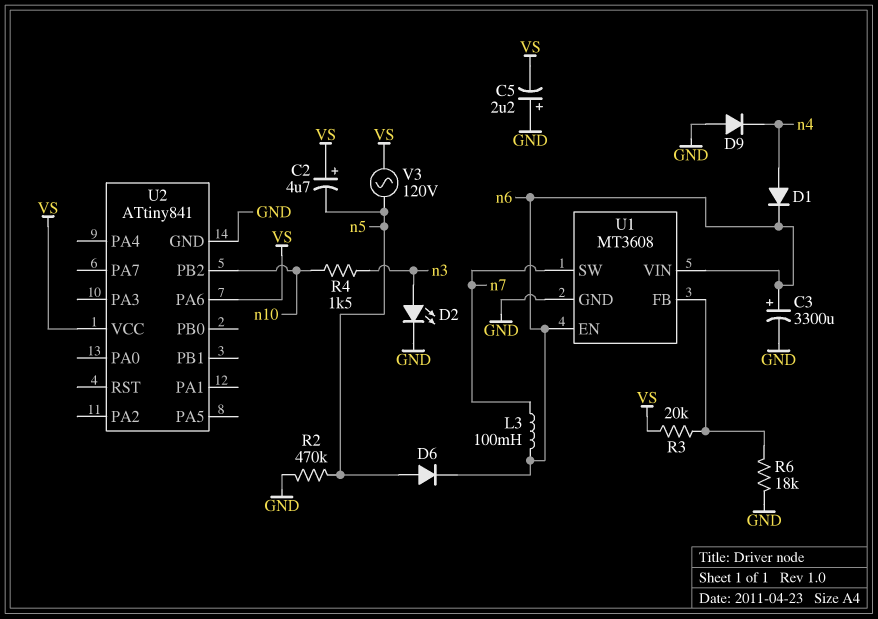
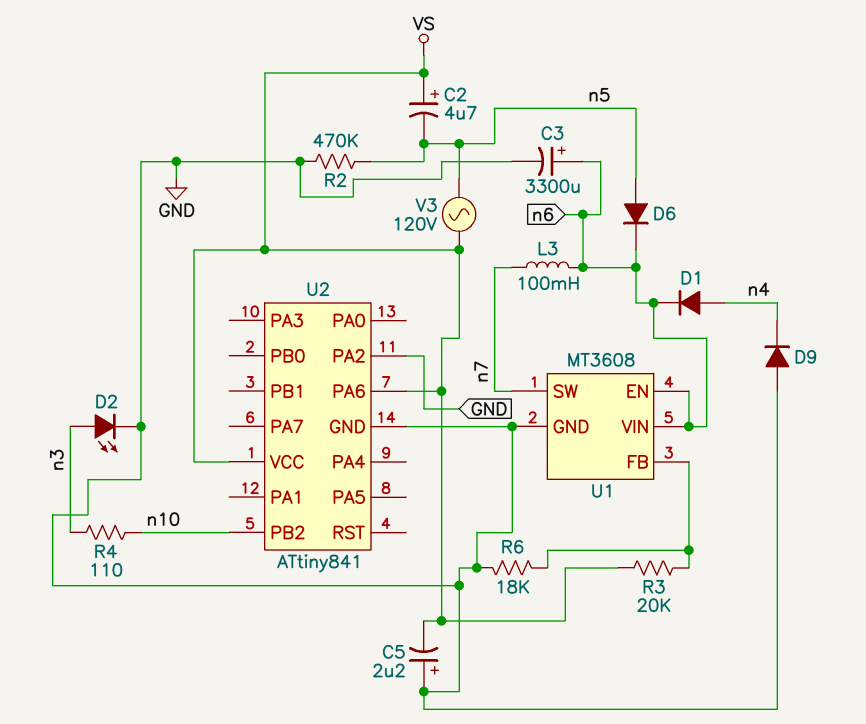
R4: 1.5k (n3, n10) -> 110 (n3, n10)
U2 pin PA2: none -> GND

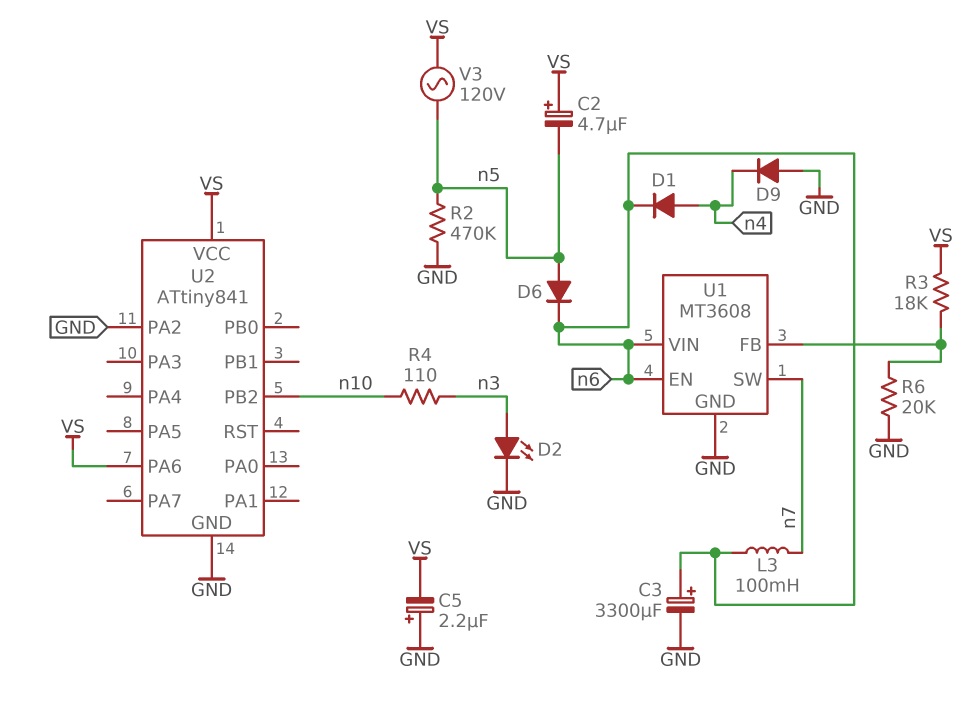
R3: 20k (U1/FB, VS) -> 18k (U1/FB, VS)
R6: 18k (GND, U1/FB) -> 20k (GND, U1/FB)

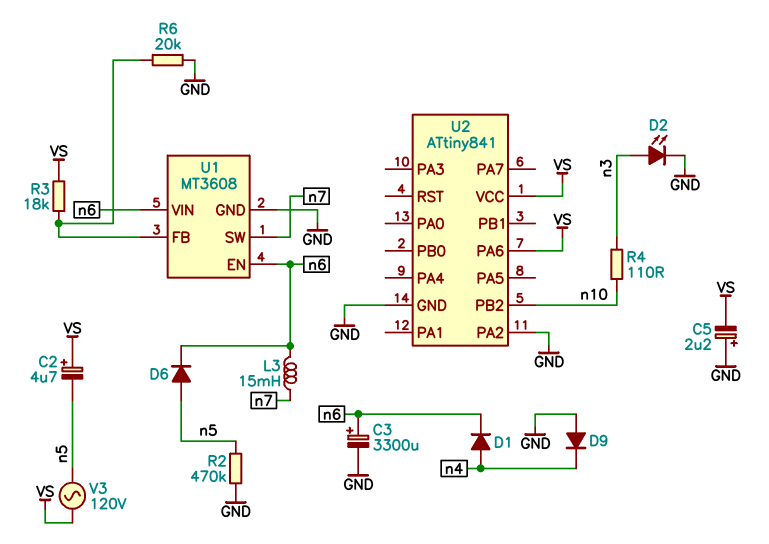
L3: 100mH (n6, n7) -> 15mH (n6, n7)

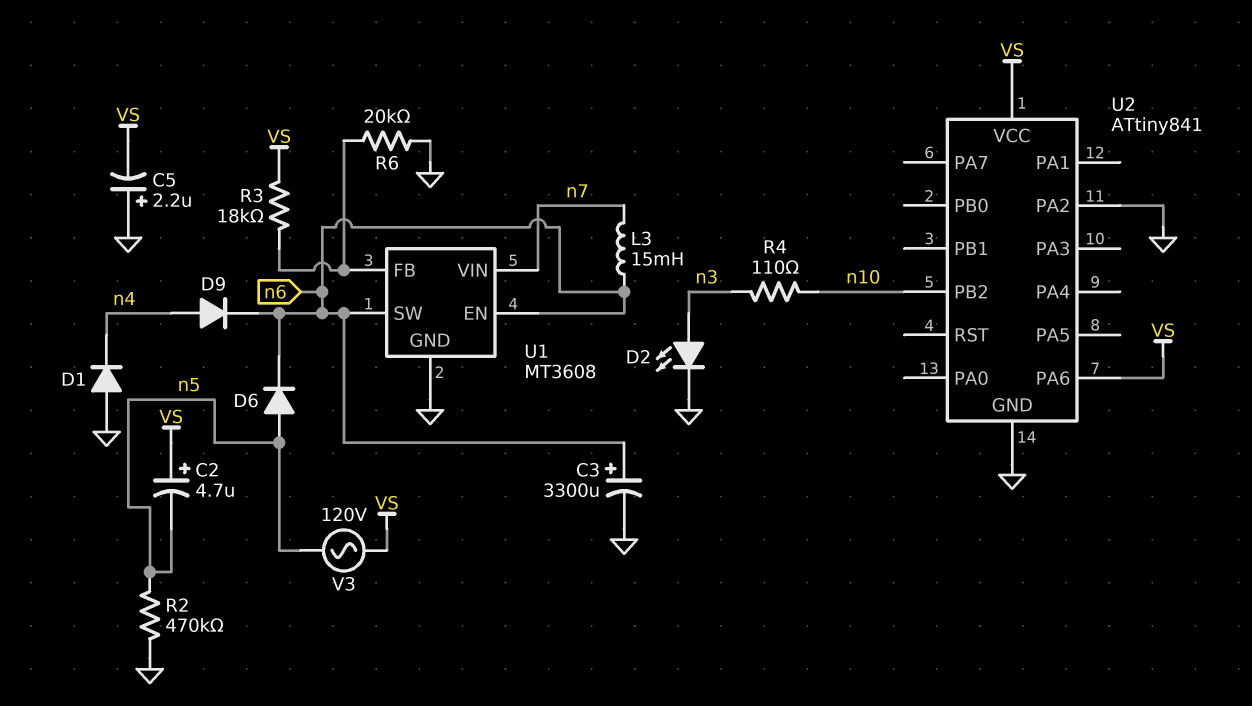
D1: diode (A n4, K n6) -> diode (A GND, K n4)
D9: diode (A GND, K n4) -> diode (A n4, K n6)
U1 pin SW: n7 -> n6
U1 pin VIN: n6 -> n7

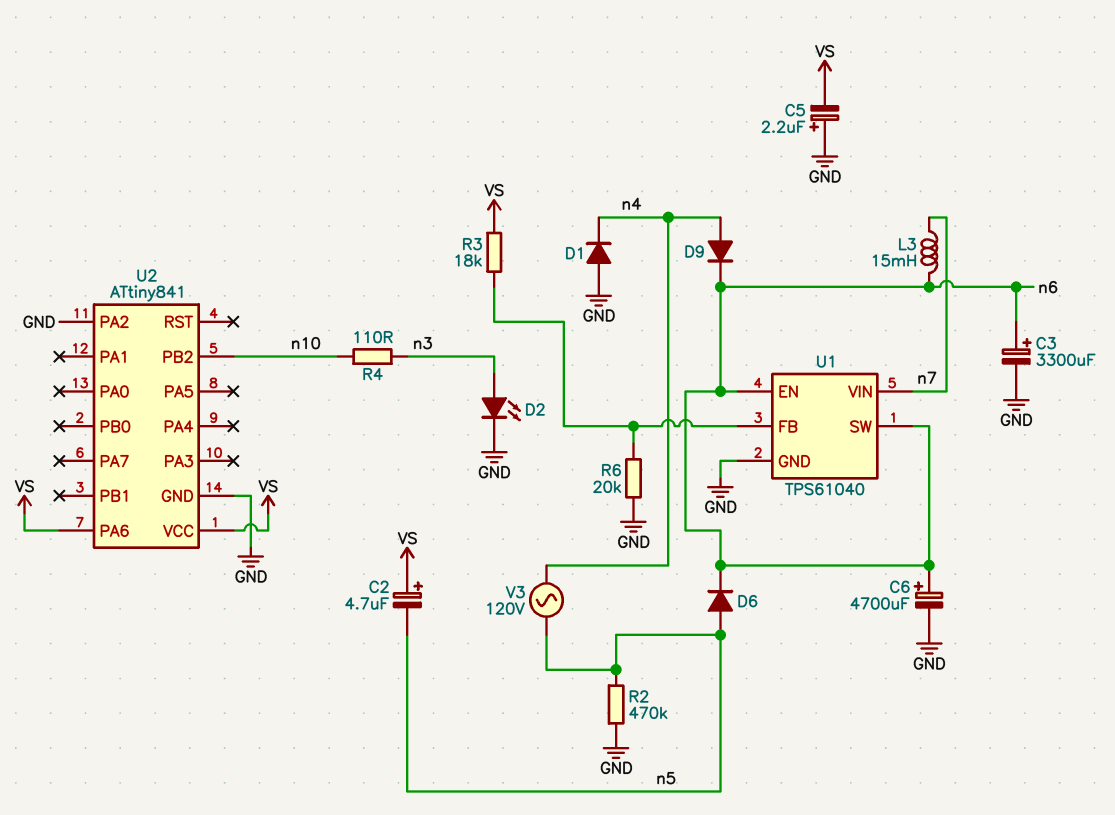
C6: none -> 4700uF (plus n6, minus GND)
U1: MT3608 -> TPS61040
V3: AC 120V (VS, n5) -> AC 120V (n4, n5)

